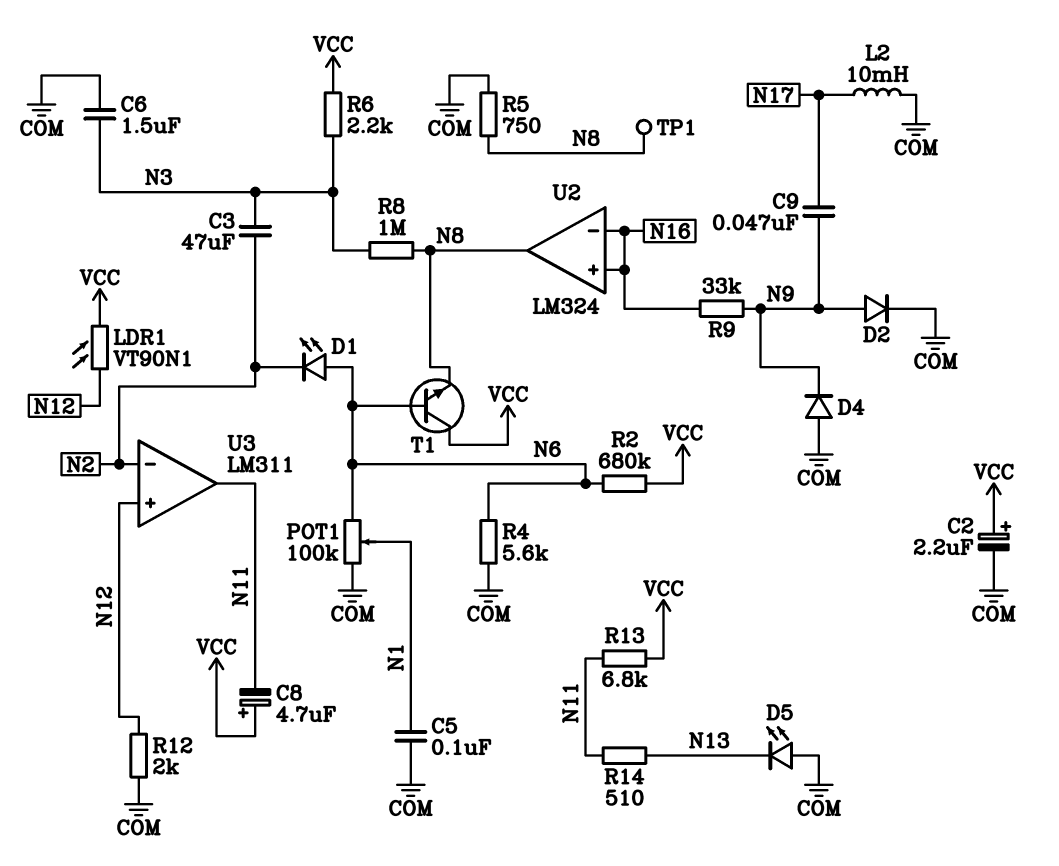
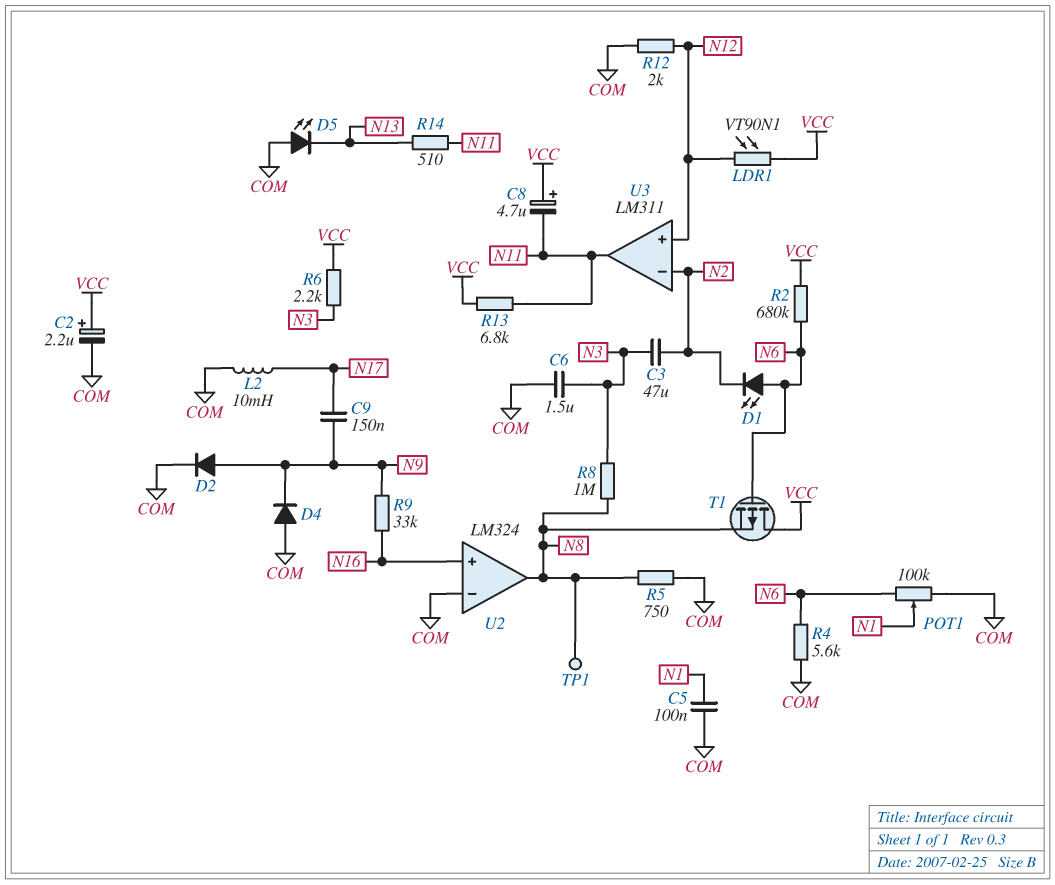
C9: 47nF (N9, N17) -> 150nF (N9, N17)
T1: NPN (B N6, C VCC, E N8) -> PMOS (G N6, D VCC, S N8)
U2 pin in-: N16 -> COM

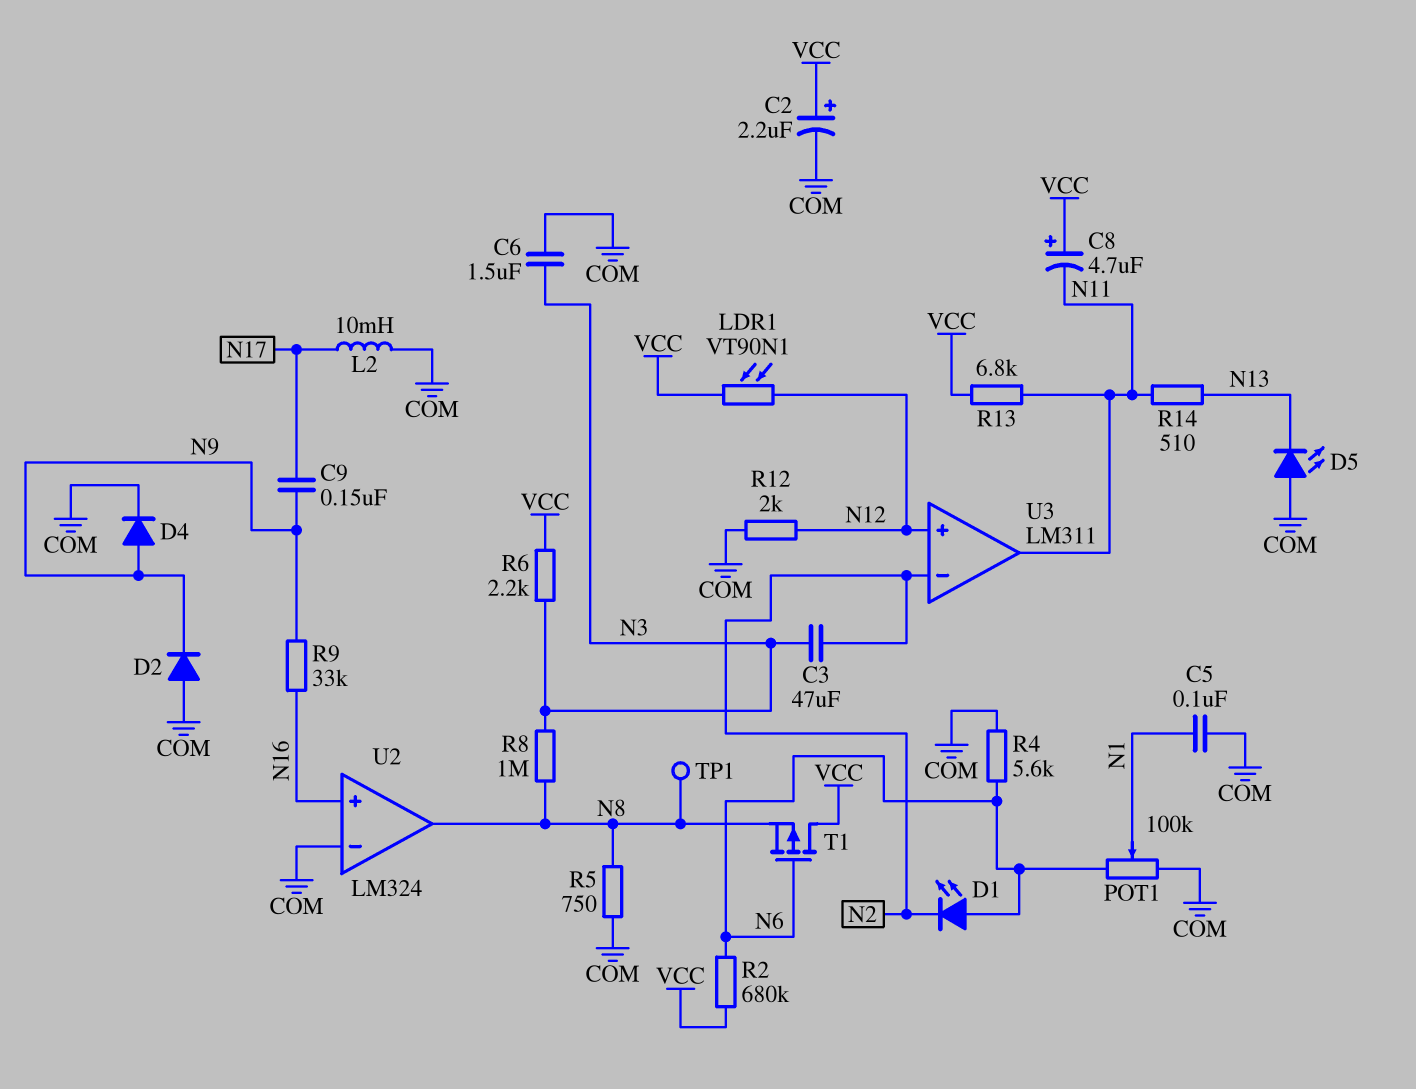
D2: diode (A N9, K COM) -> diode (A COM, K N9)
D4: diode (A COM, K N9) -> diode (A N9, K COM)

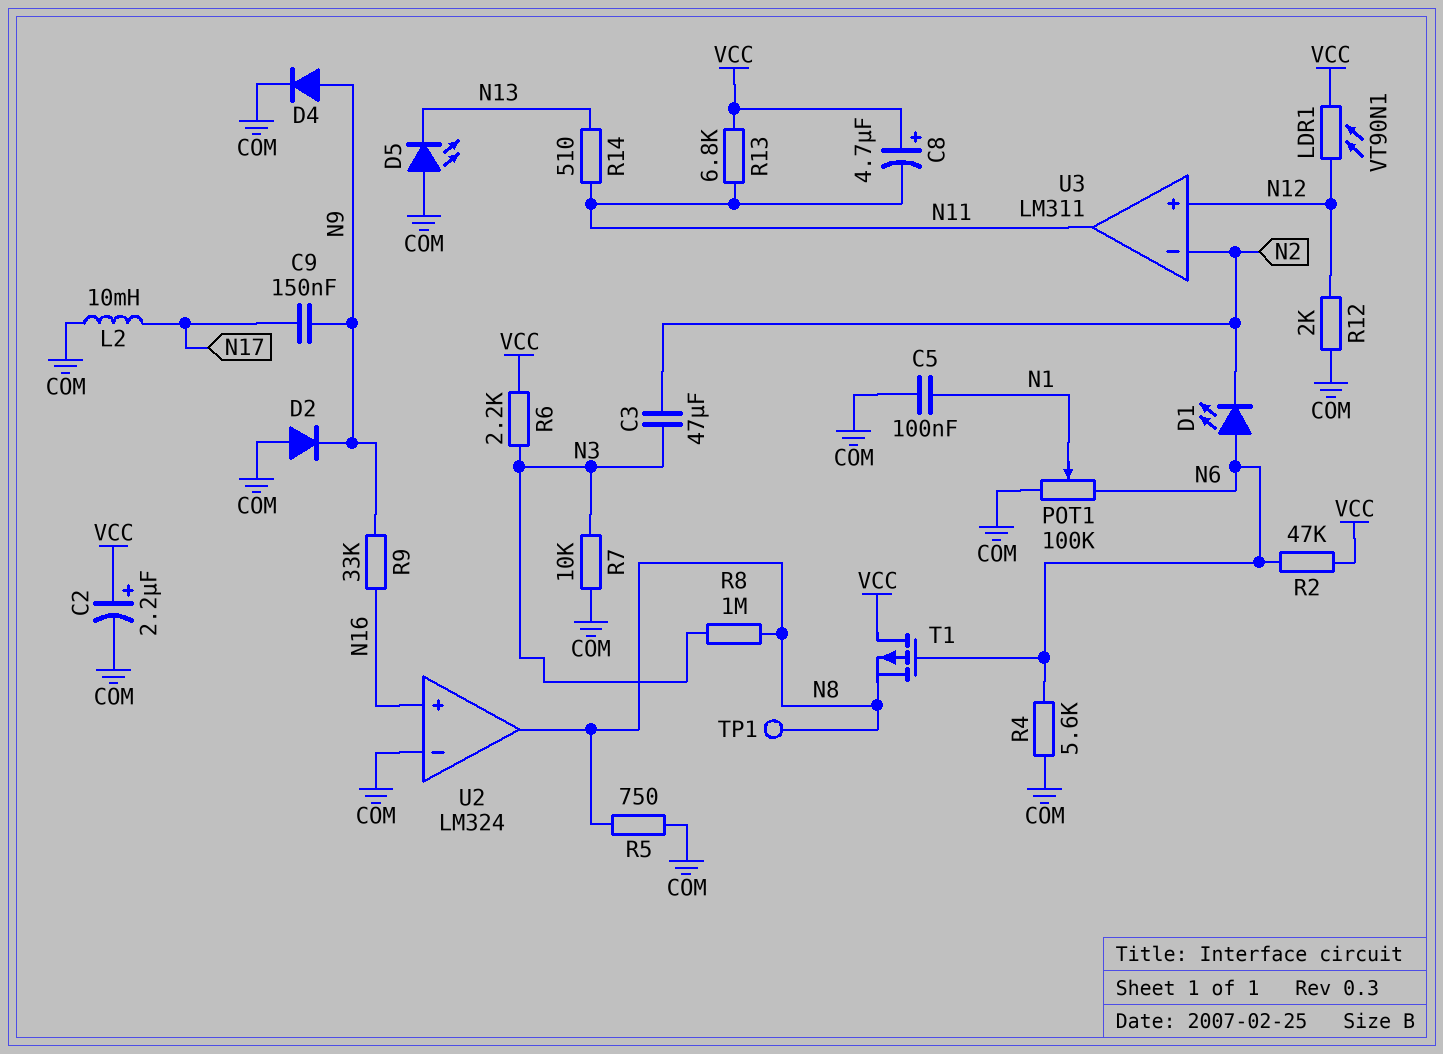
C6: 1.5uF (COM, N3) -> none
R2: 680k (N6, VCC) -> 47k (N6, VCC)
R7: none -> 10k (COM, N3)

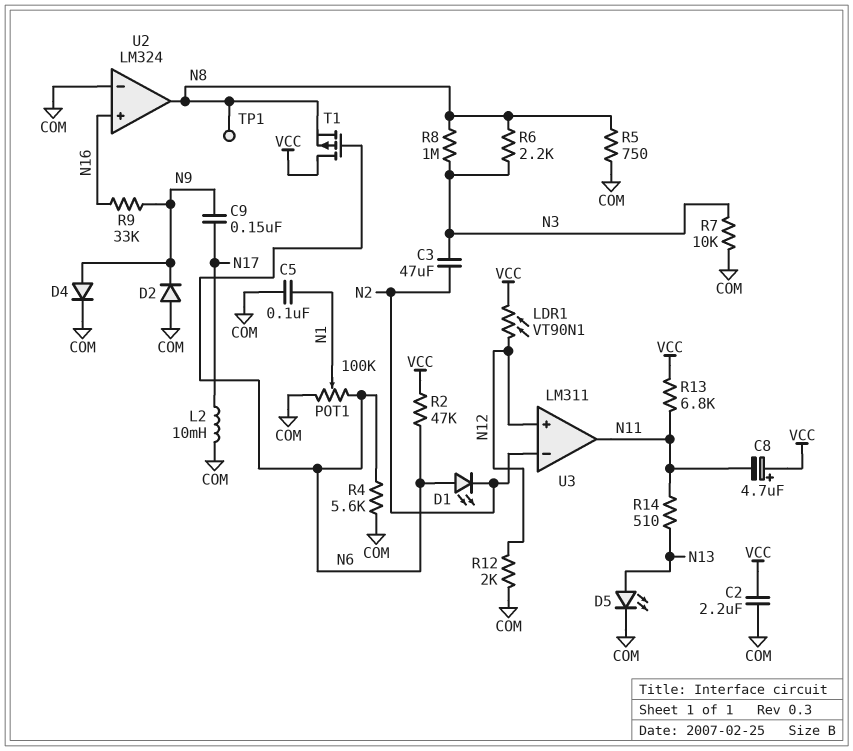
C2: 2.2uF (plus VCC, minus COM) -> 2.2uF (COM, VCC)
D5: LED (A COM, K N13) -> LED (A N13, K COM)
R6: 2.2k (N3, VCC) -> 2.2k (N3, N8)

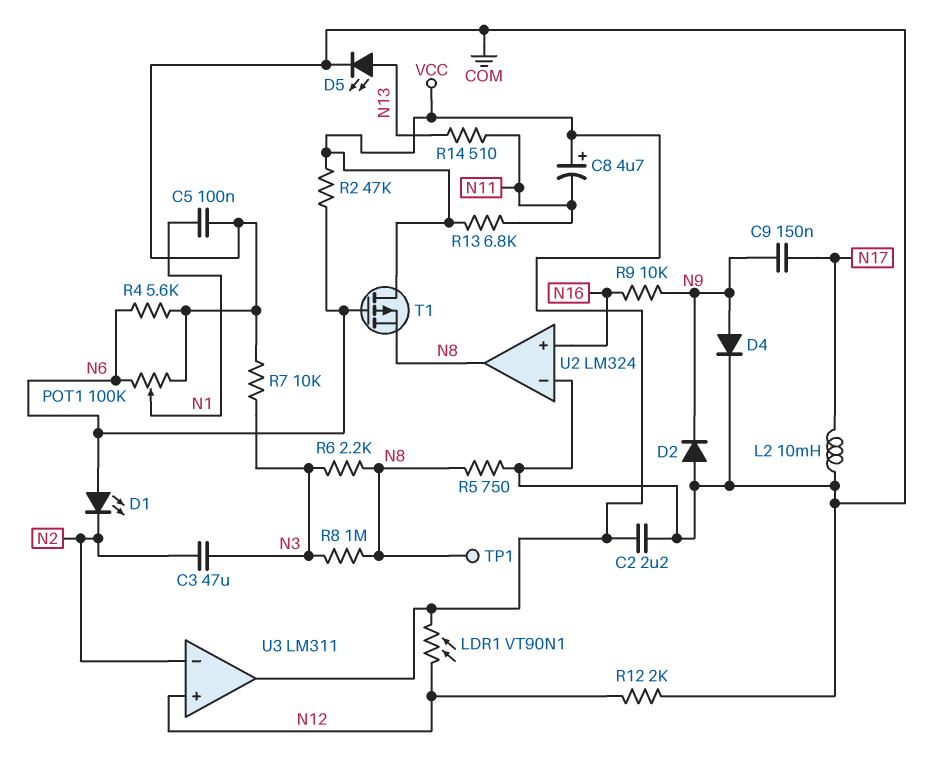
R9: 33k (N9, N16) -> 10k (N9, N16)
U3 pin out: N11 -> VCC

